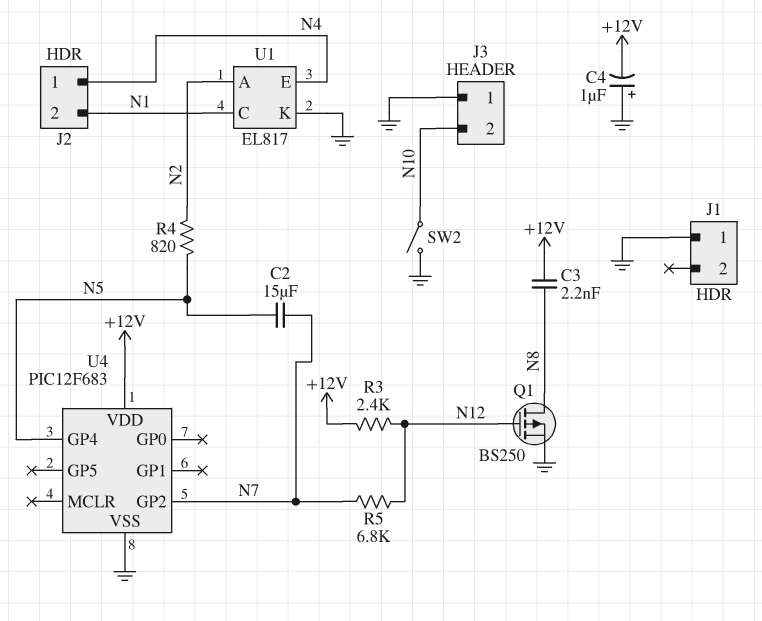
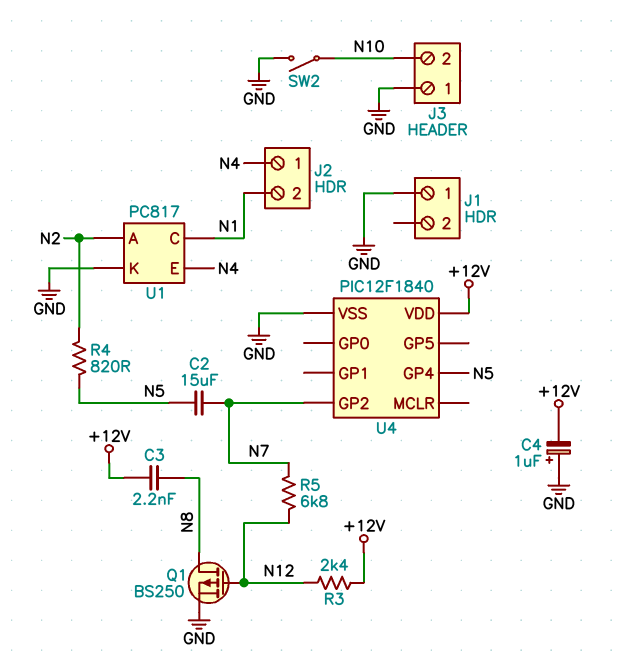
U1: EL817 -> PC817
U4: PIC12F683 -> PIC12F1840

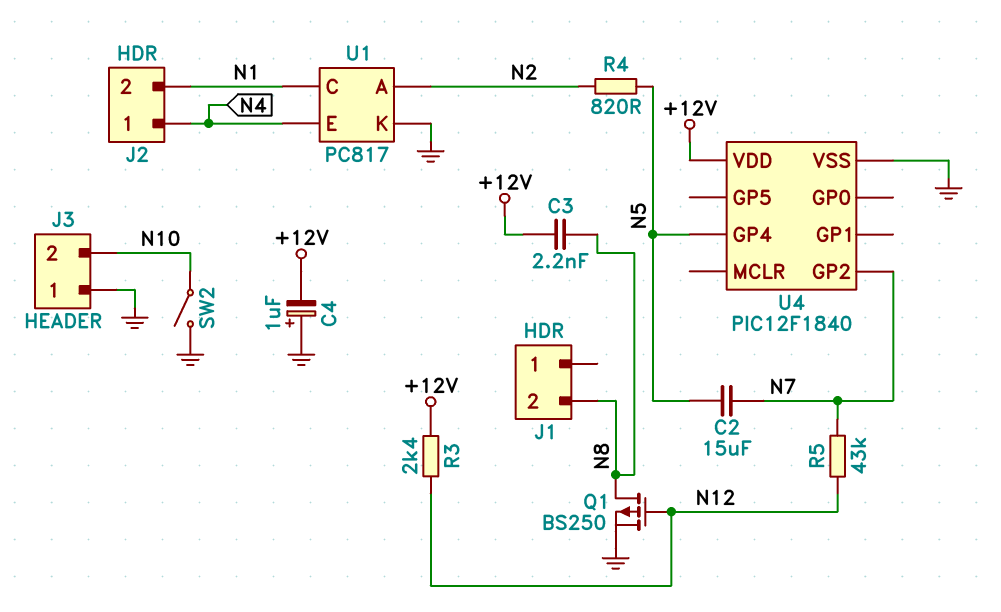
J1 pin 1: GND -> none
J1 pin 2: none -> N8
R5: 6.8k (N7, N12) -> 43k (N7, N12)

